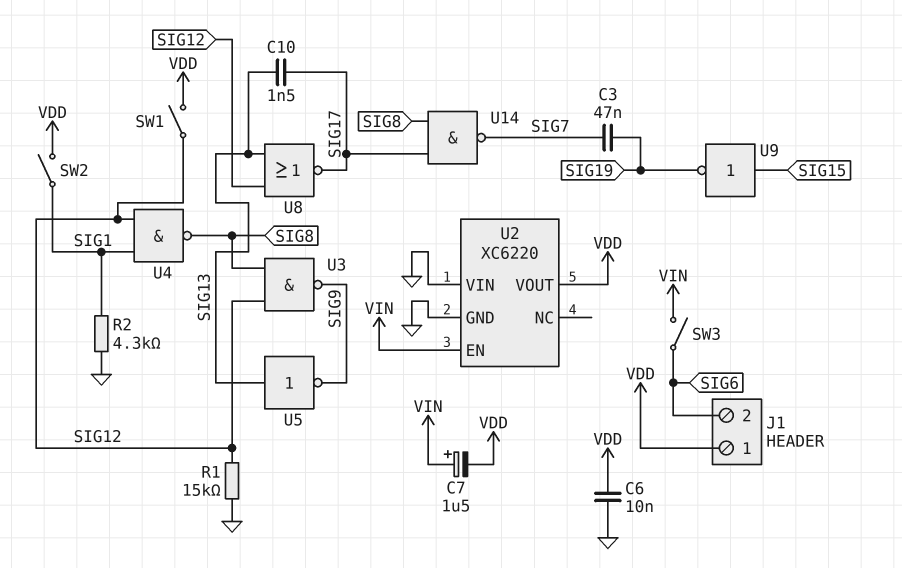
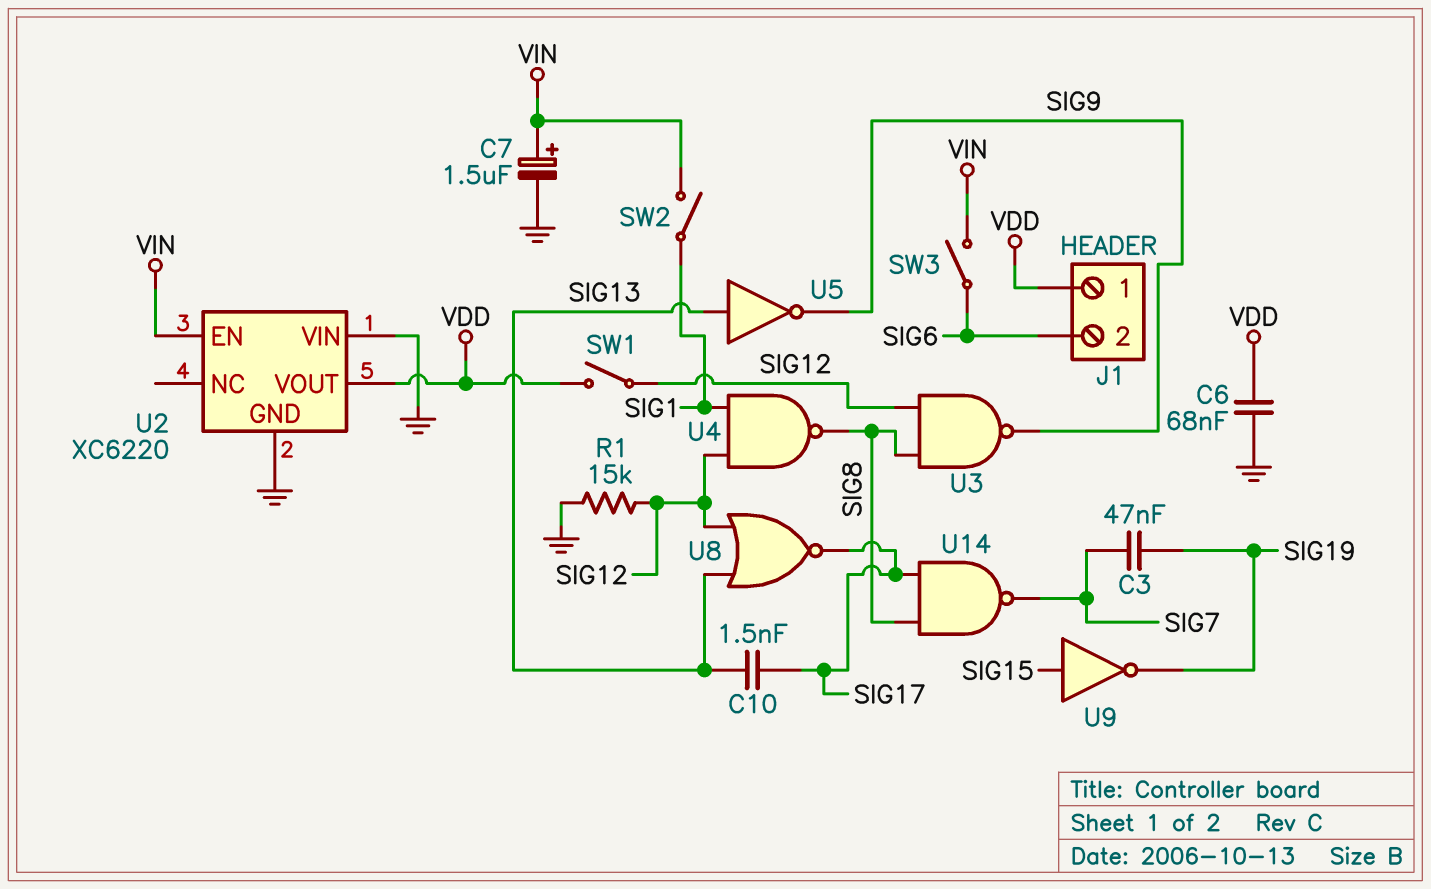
C6: 10nF (GND, VDD) -> 68nF (GND, VDD)
C7: 1.5uF (plus VIN, minus VDD) -> 1.5uF (plus VIN, minus GND)
R2: 4.3k (GND, SIG1) -> none
SW2: switch (SIG1, VDD) -> switch (SIG1, VIN)

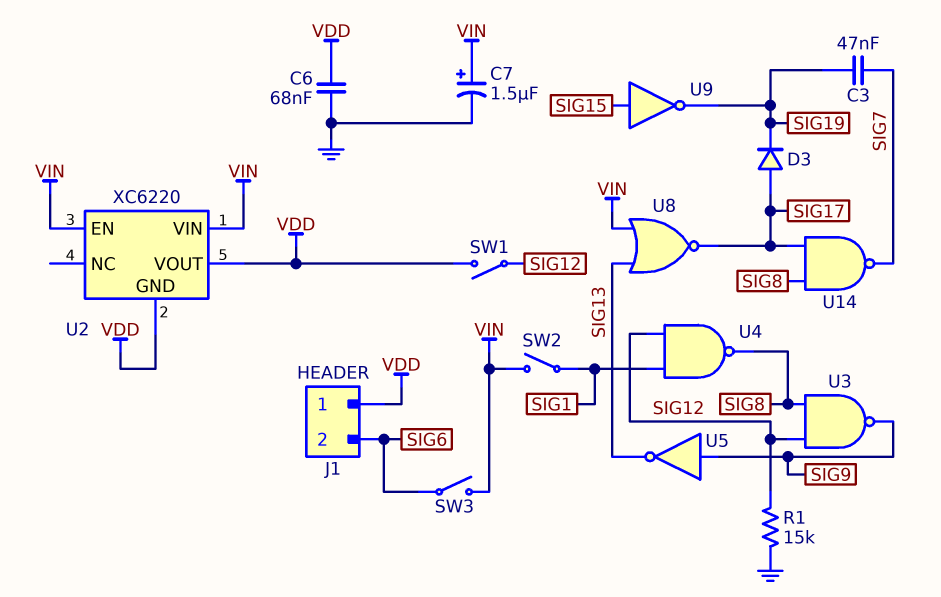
C10: 1.5nF (SIG13, SIG17) -> none
D3: none -> diode (A SIG17, K SIG19)
U2 pin GND: GND -> VDD
U2 pin VIN: GND -> VIN
U5: NOT (in SIG13, out SIG9) -> NOT (in SIG9, out SIG13)
U8: NOR (in SIG12, in SIG13, out SIG17) -> NOR (in SIG13, in VIN, out SIG17)

